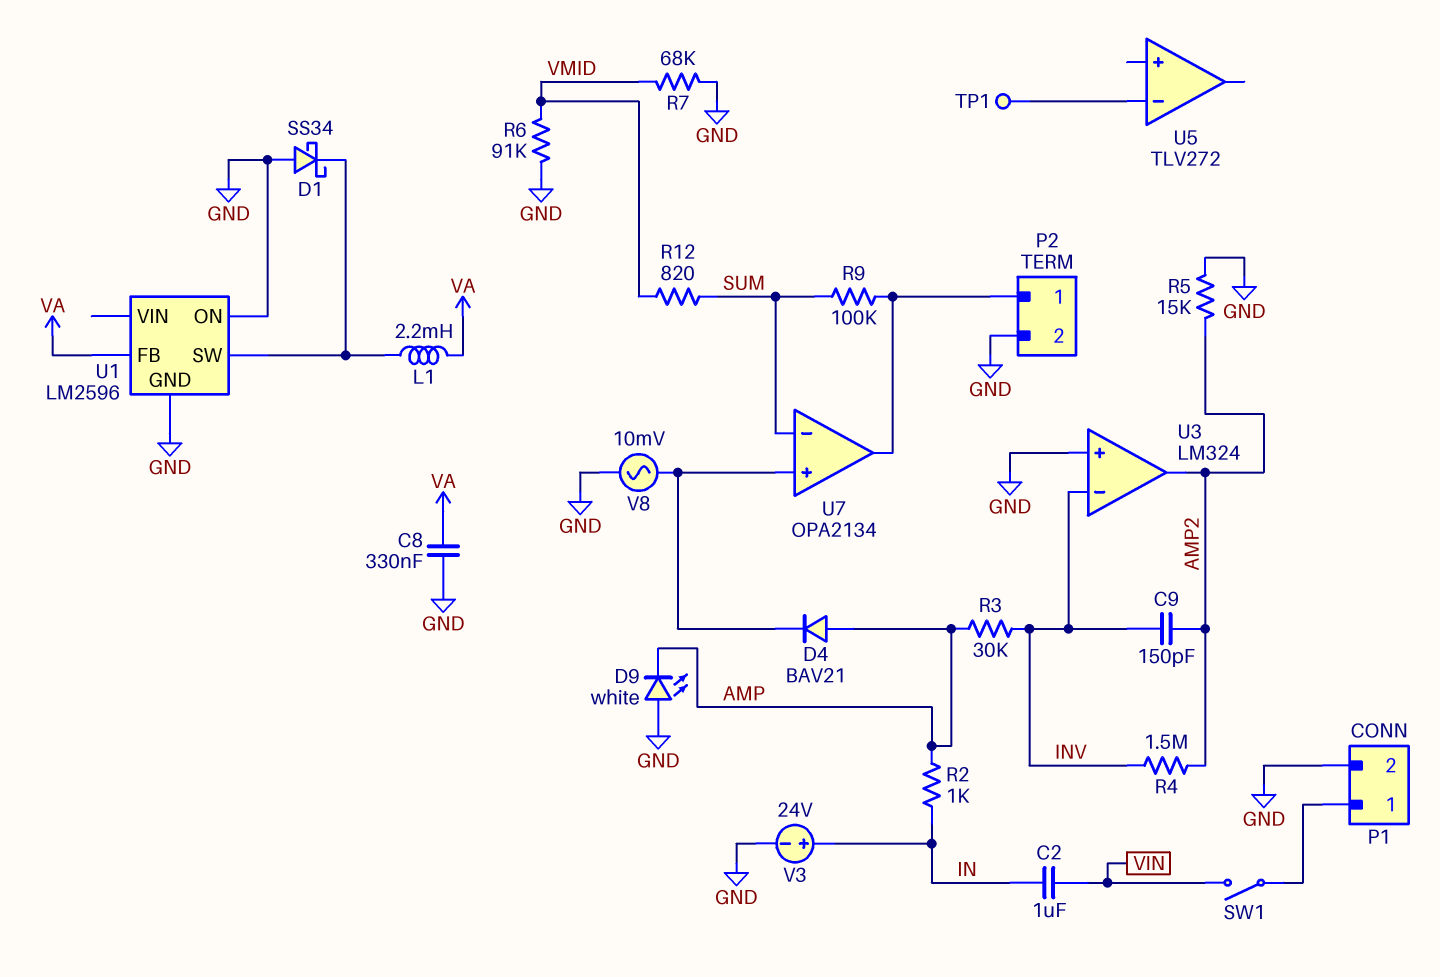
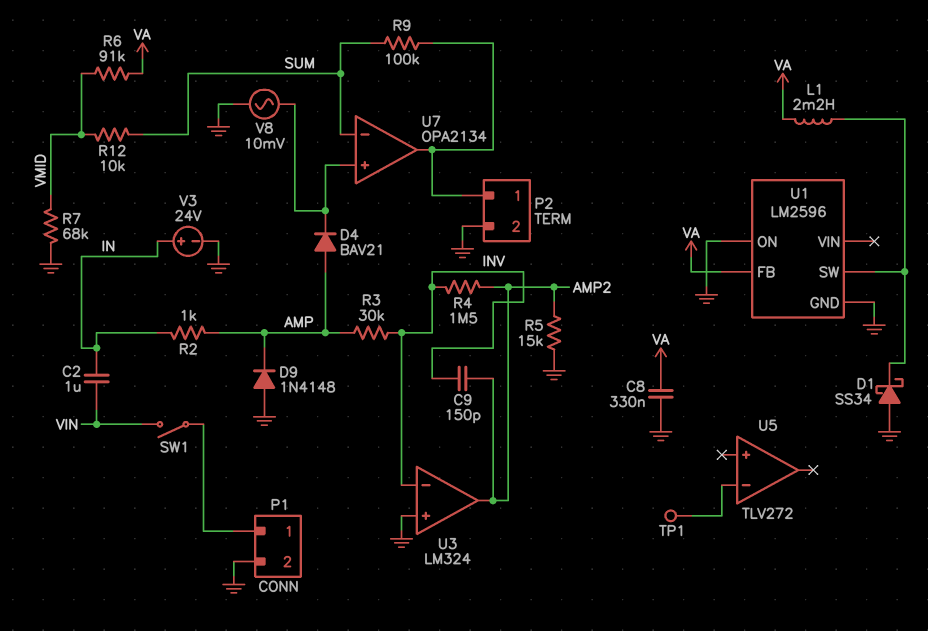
D9: LED white (A GND, K AMP) -> diode 1N4148 (A GND, K AMP)
R6: 91k (GND, VMID) -> 91k (VA, VMID)
R12: 820 (SUM, VMID) -> 10k (SUM, VMID)

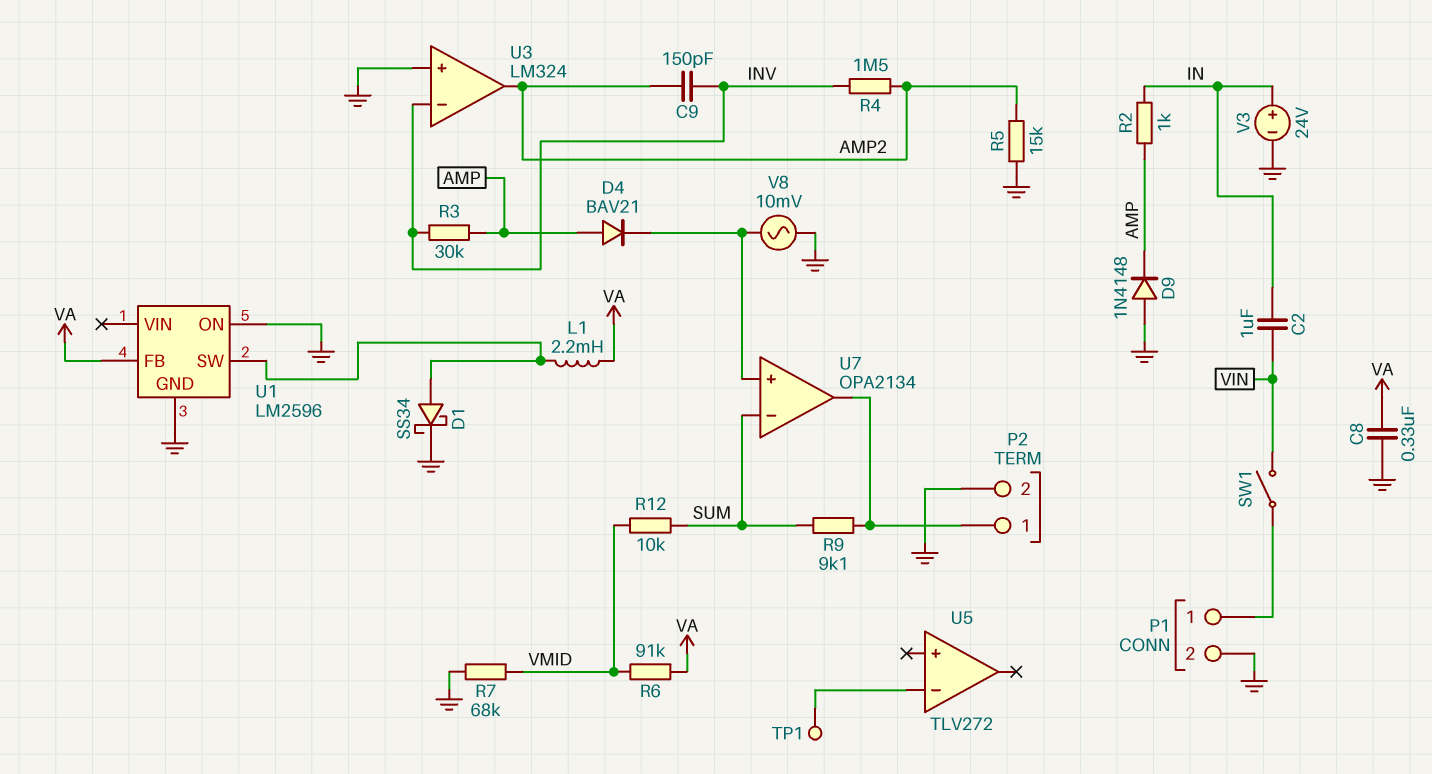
D1: schottky SS34 (A GND, K U1/SW) -> schottky SS34 (A U1/SW, K GND)
R9: 100k (P2/1, SUM) -> 9.1k (P2/1, SUM)

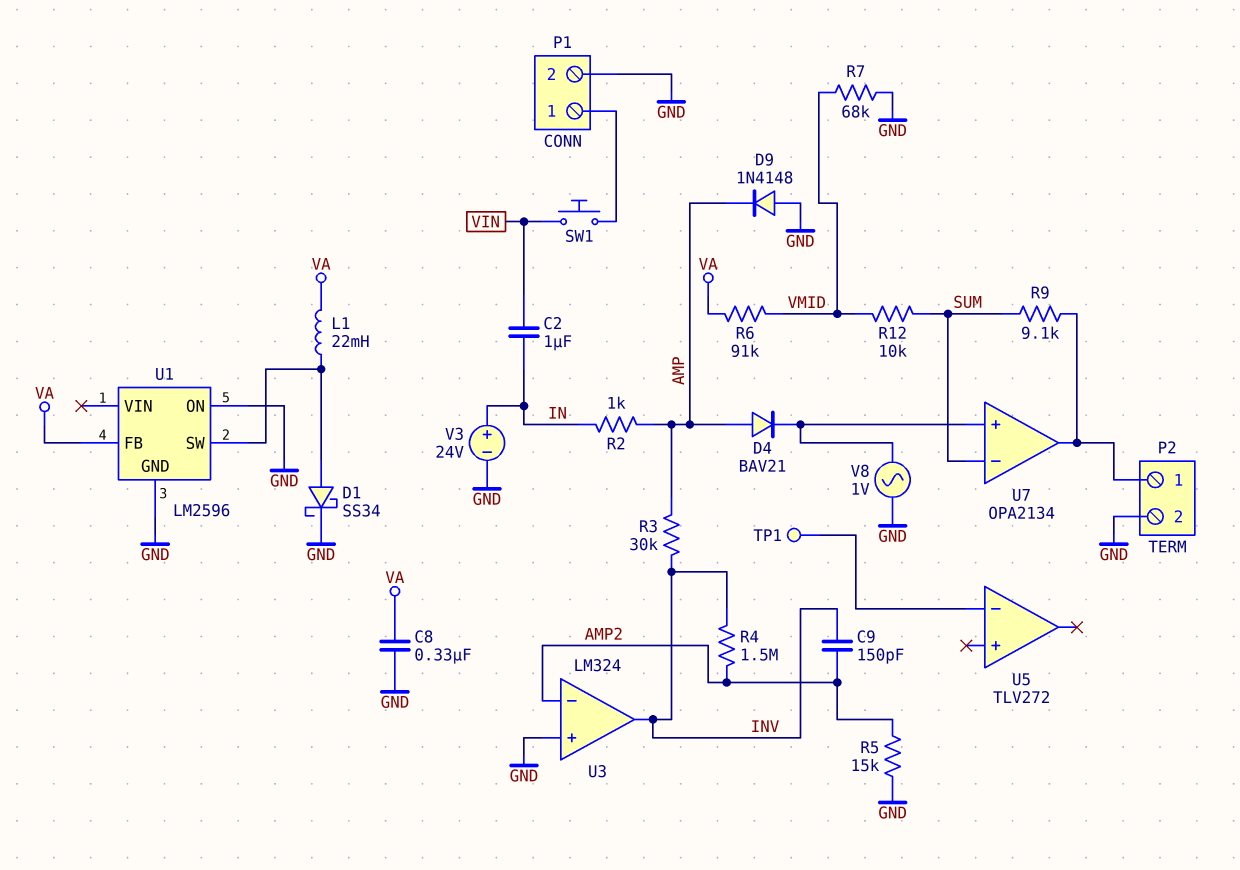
L1: 2.2mH (U1/SW, VA) -> 22mH (U1/SW, VA)
SW1: switch (P1/1, VIN) -> button (P1/1, VIN)
U3 pin in-: INV -> AMP2
U3 pin out: AMP2 -> INV
V8: AC 10mV (GND, U7/in+) -> AC 1V (GND, U7/in+)

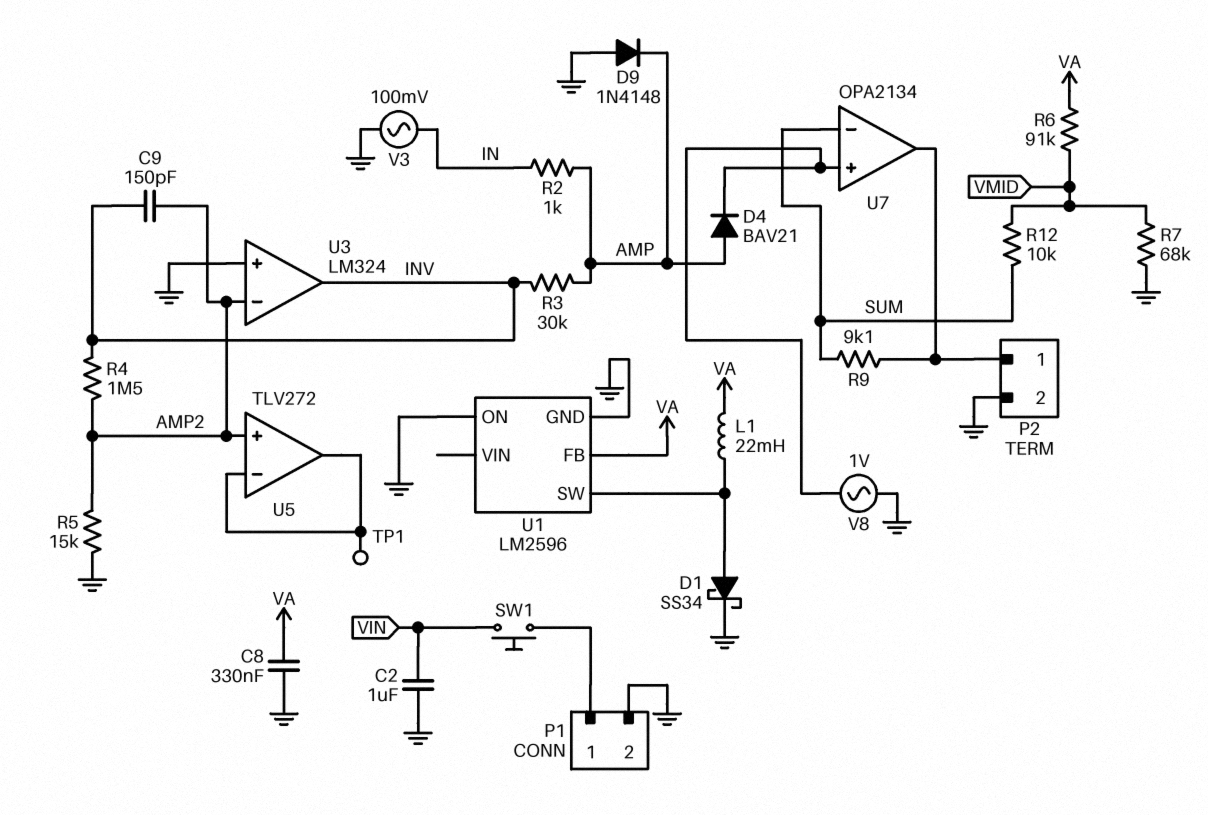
C2: 1uF (IN, VIN) -> 1uF (GND, VIN)
U5 pin in+: none -> AMP2
U5 pin out: none -> U5/in-
V3: 24V (plus IN, minus GND) -> AC 100mV (GND, IN)

